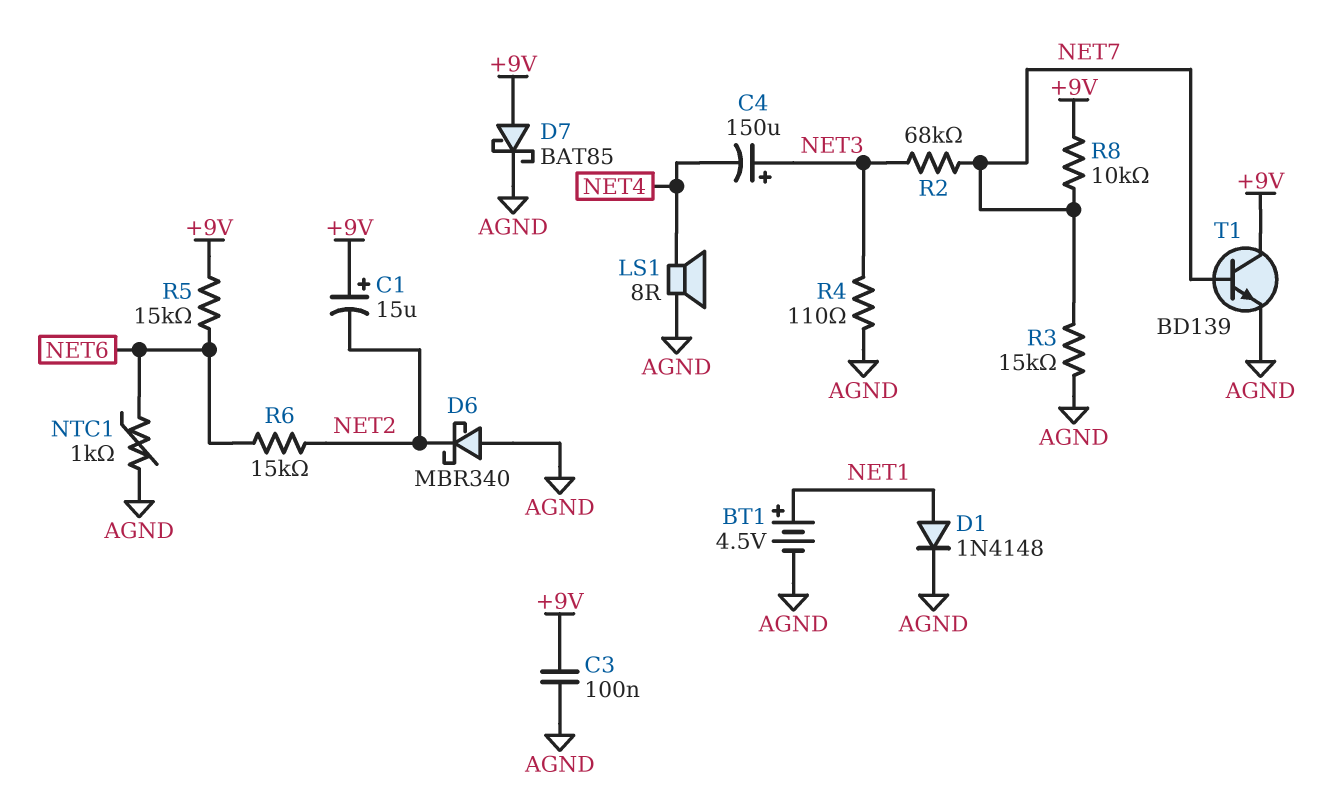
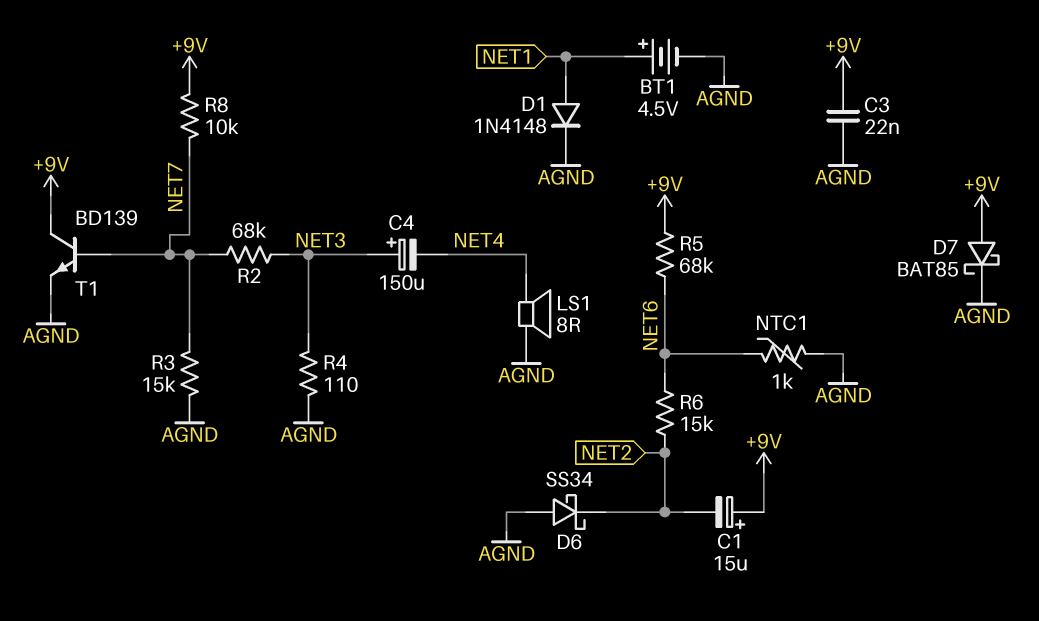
C3: 100nF (+9V, AGND) -> 22nF (+9V, AGND)
D6: schottky MBR340 (A AGND, K NET2) -> schottky SS34 (A AGND, K NET2)
R5: 15k (+9V, NET6) -> 68k (+9V, NET6)

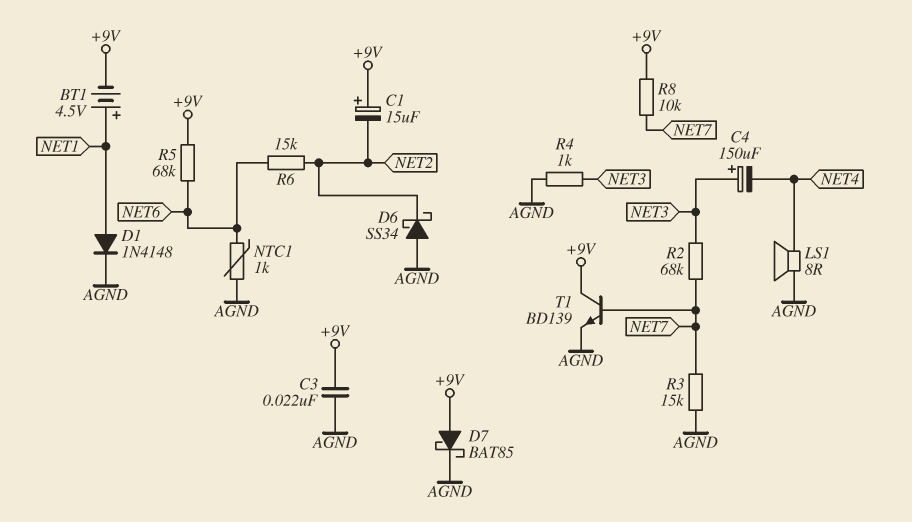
BT1: 4.5V (plus NET1, minus AGND) -> 4.5V (plus NET1, minus +9V)
R4: 110 (AGND, NET3) -> 1k (AGND, NET3)

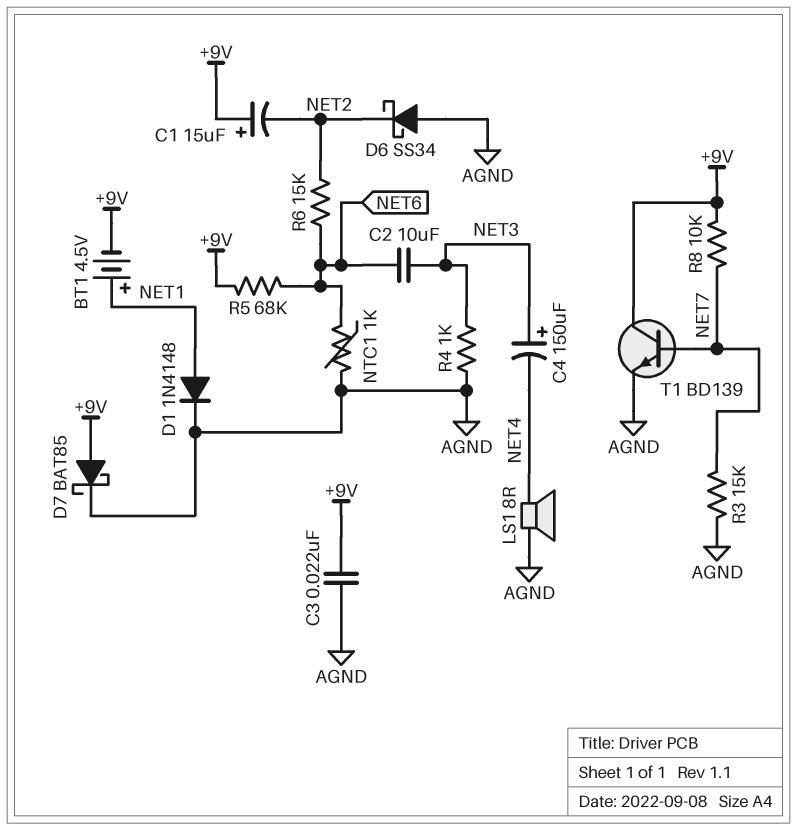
C2: none -> 10uF (NET3, NET6)
R2: 68k (NET3, NET7) -> none

